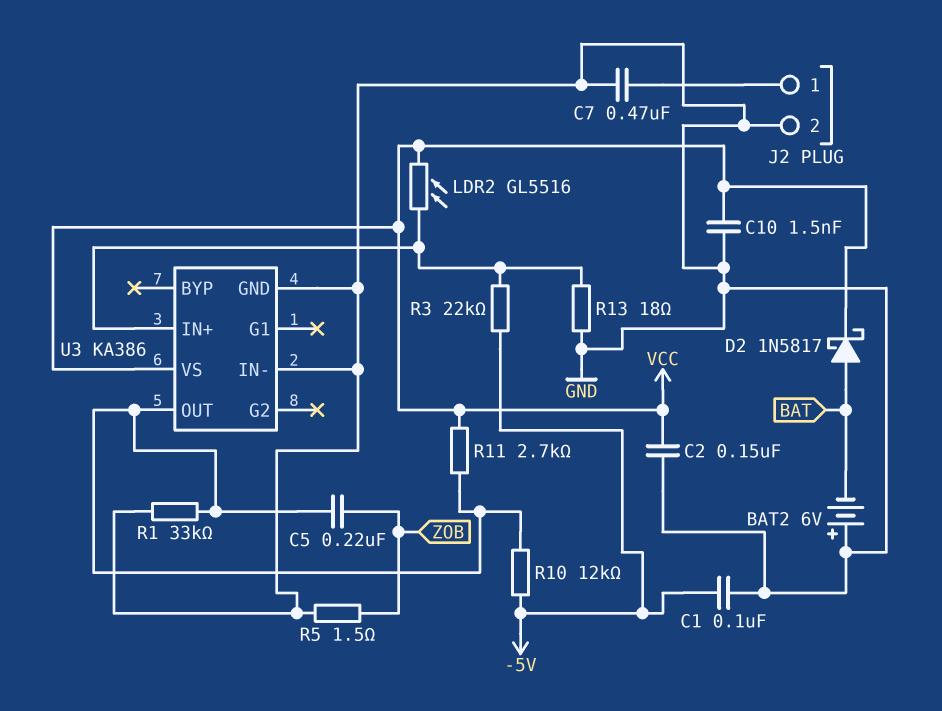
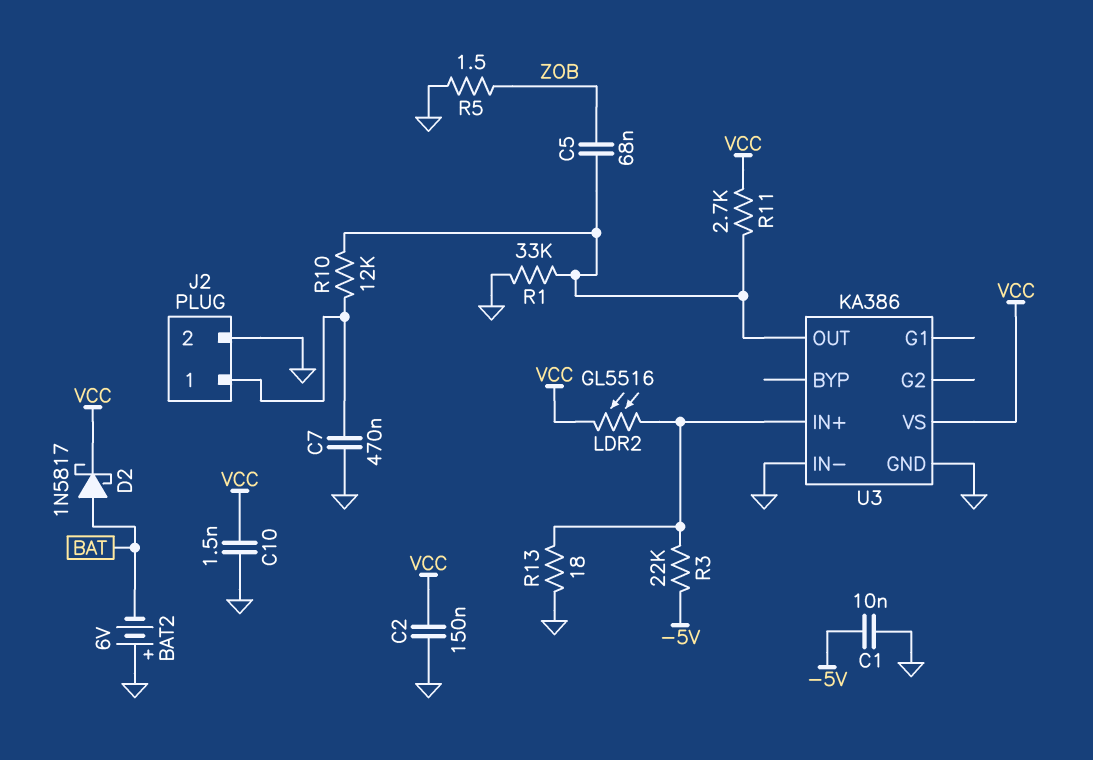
C1: 100nF (-5V, GND) -> 10nF (-5V, GND)
C5: 220nF (U3/OUT, ZOB) -> 68nF (U3/OUT, ZOB)
R10: 12k (-5V, U3/OUT) -> 12k (J2/1, U3/OUT)

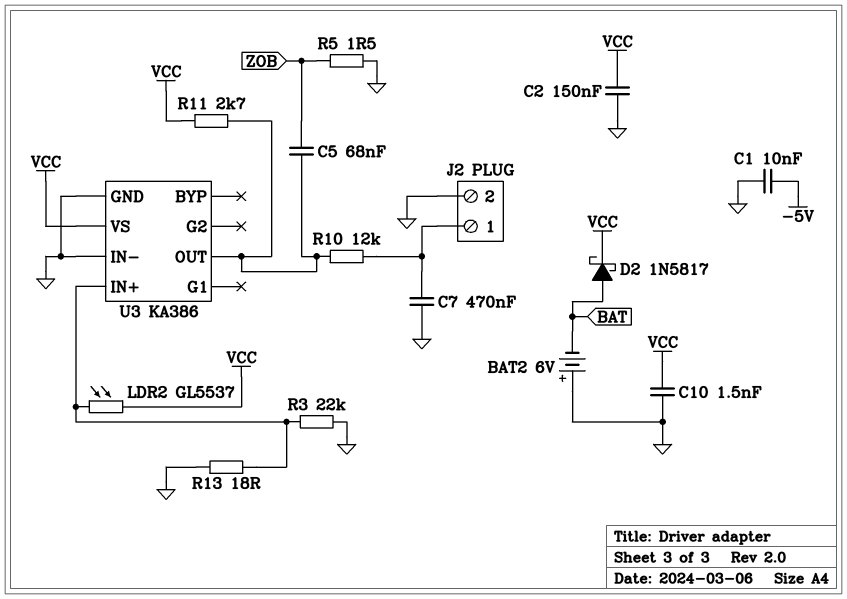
LDR2: GL5516 (U3/IN+, VCC) -> GL5537 (U3/IN+, VCC)
R1: 33k (GND, U3/OUT) -> none
R3: 22k (-5V, U3/IN+) -> 22k (GND, U3/IN+)

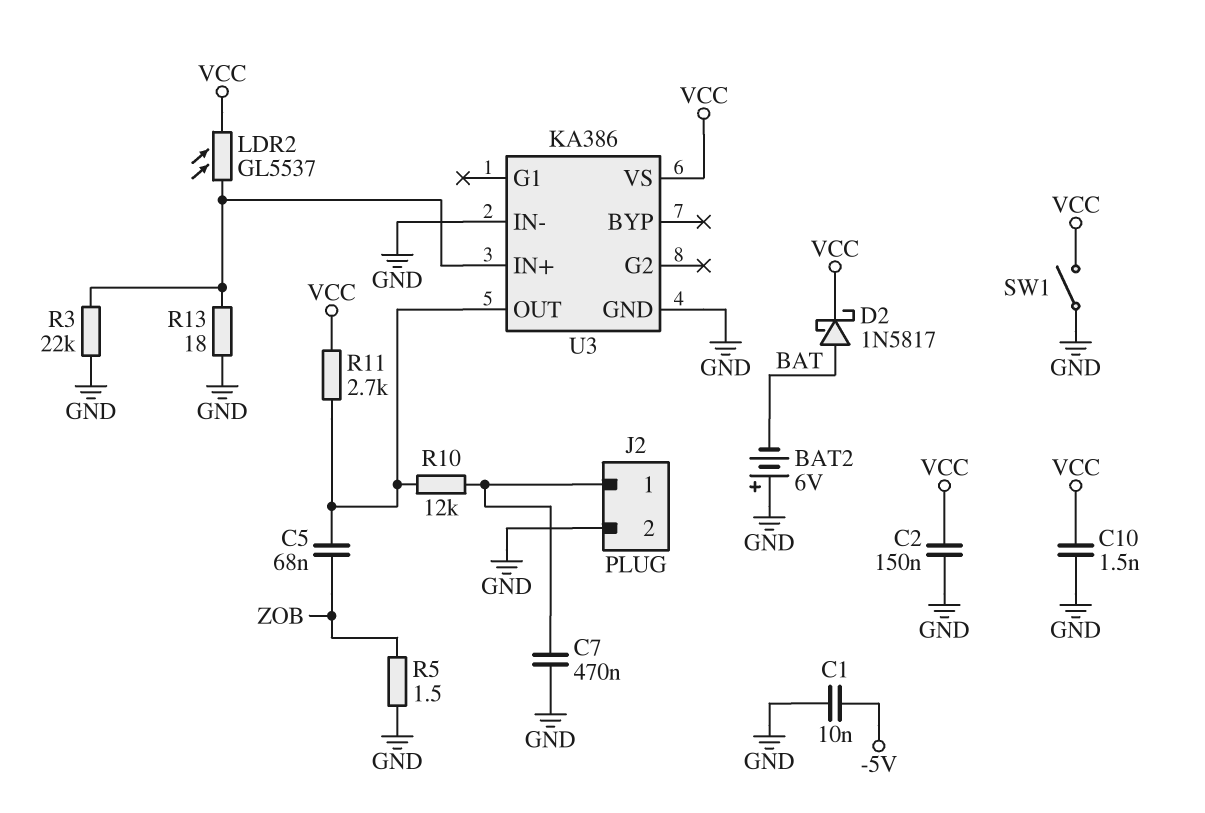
SW1: none -> switch (GND, VCC)

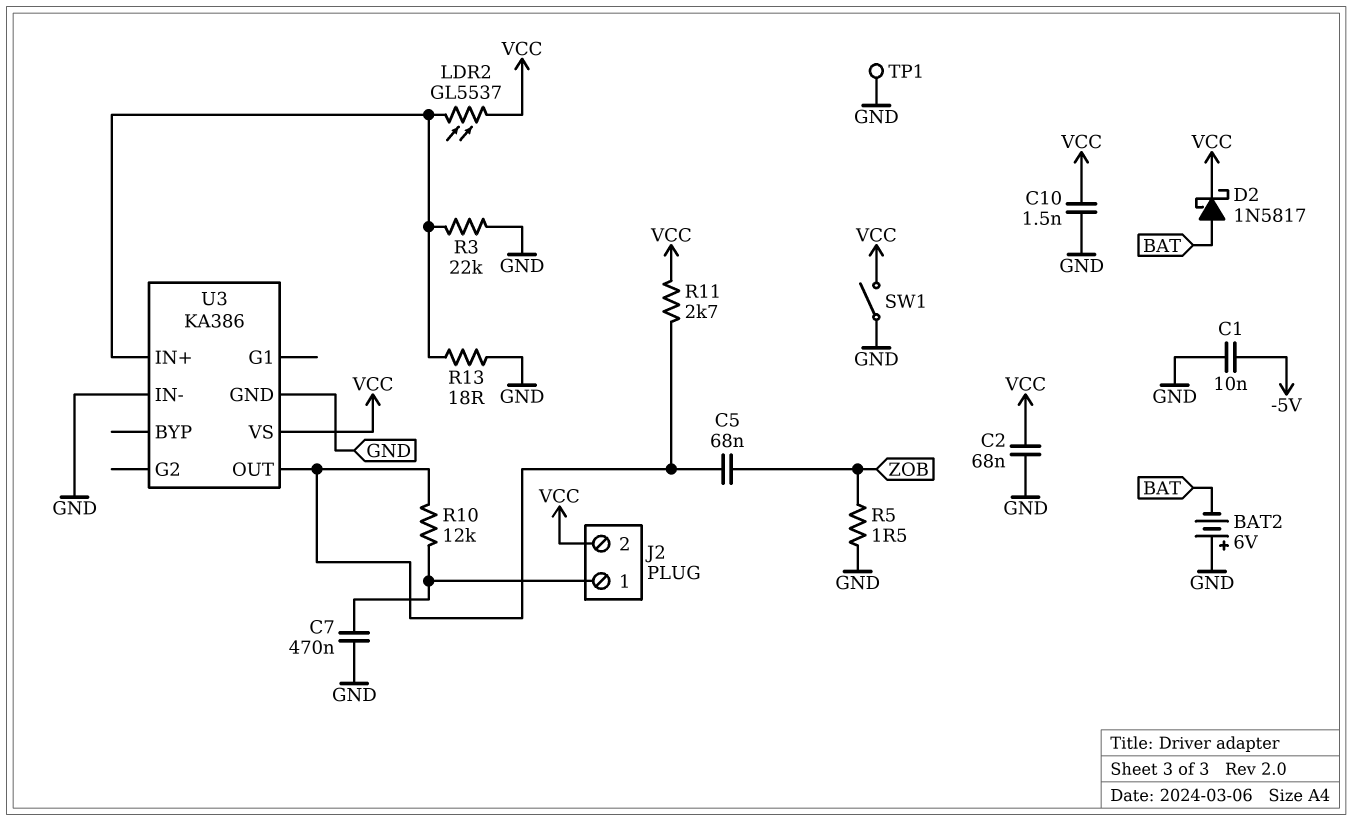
C2: 150nF (GND, VCC) -> 68nF (GND, VCC)
J2 pin 2: GND -> VCC
TP1: none -> test point (GND)

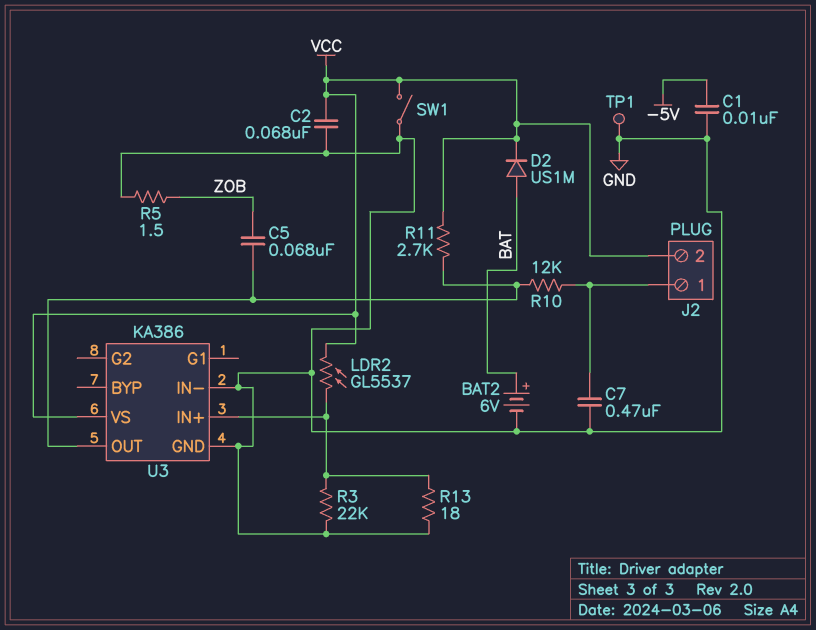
BAT2: 6V (plus GND, minus BAT) -> 6V (plus BAT, minus GND)
C10: 1.5nF (GND, VCC) -> none
D2: schottky 1N5817 (A BAT, K VCC) -> diode US1M (A BAT, K VCC)

